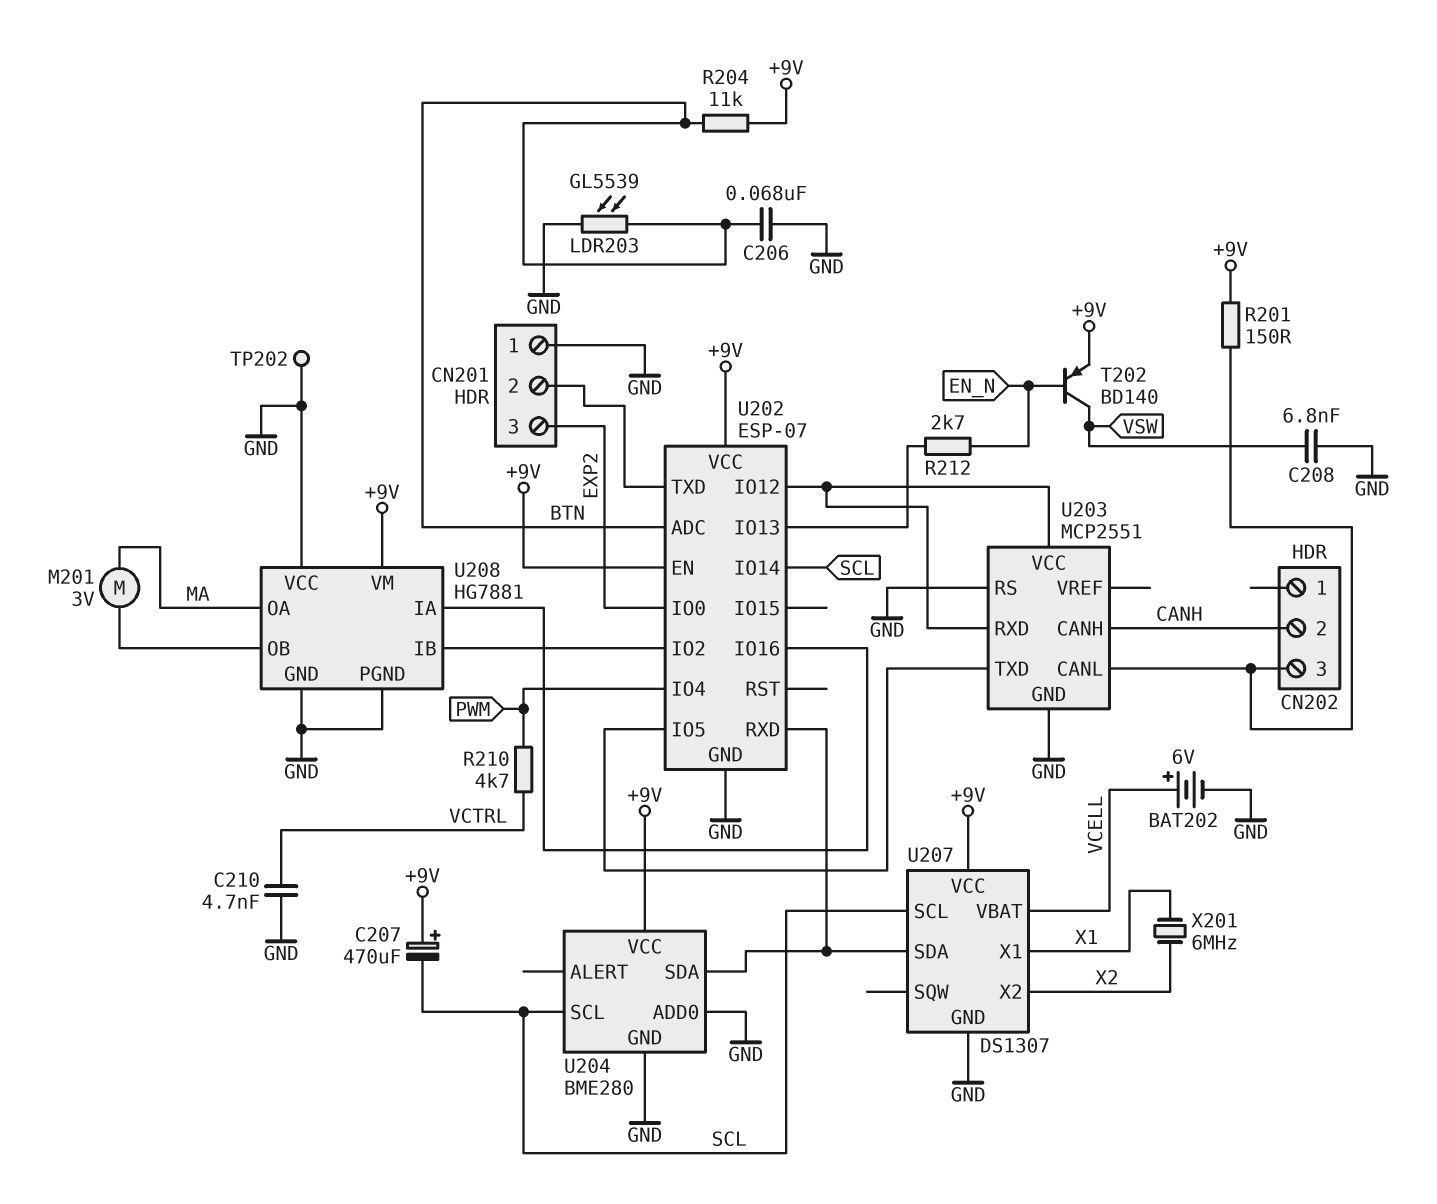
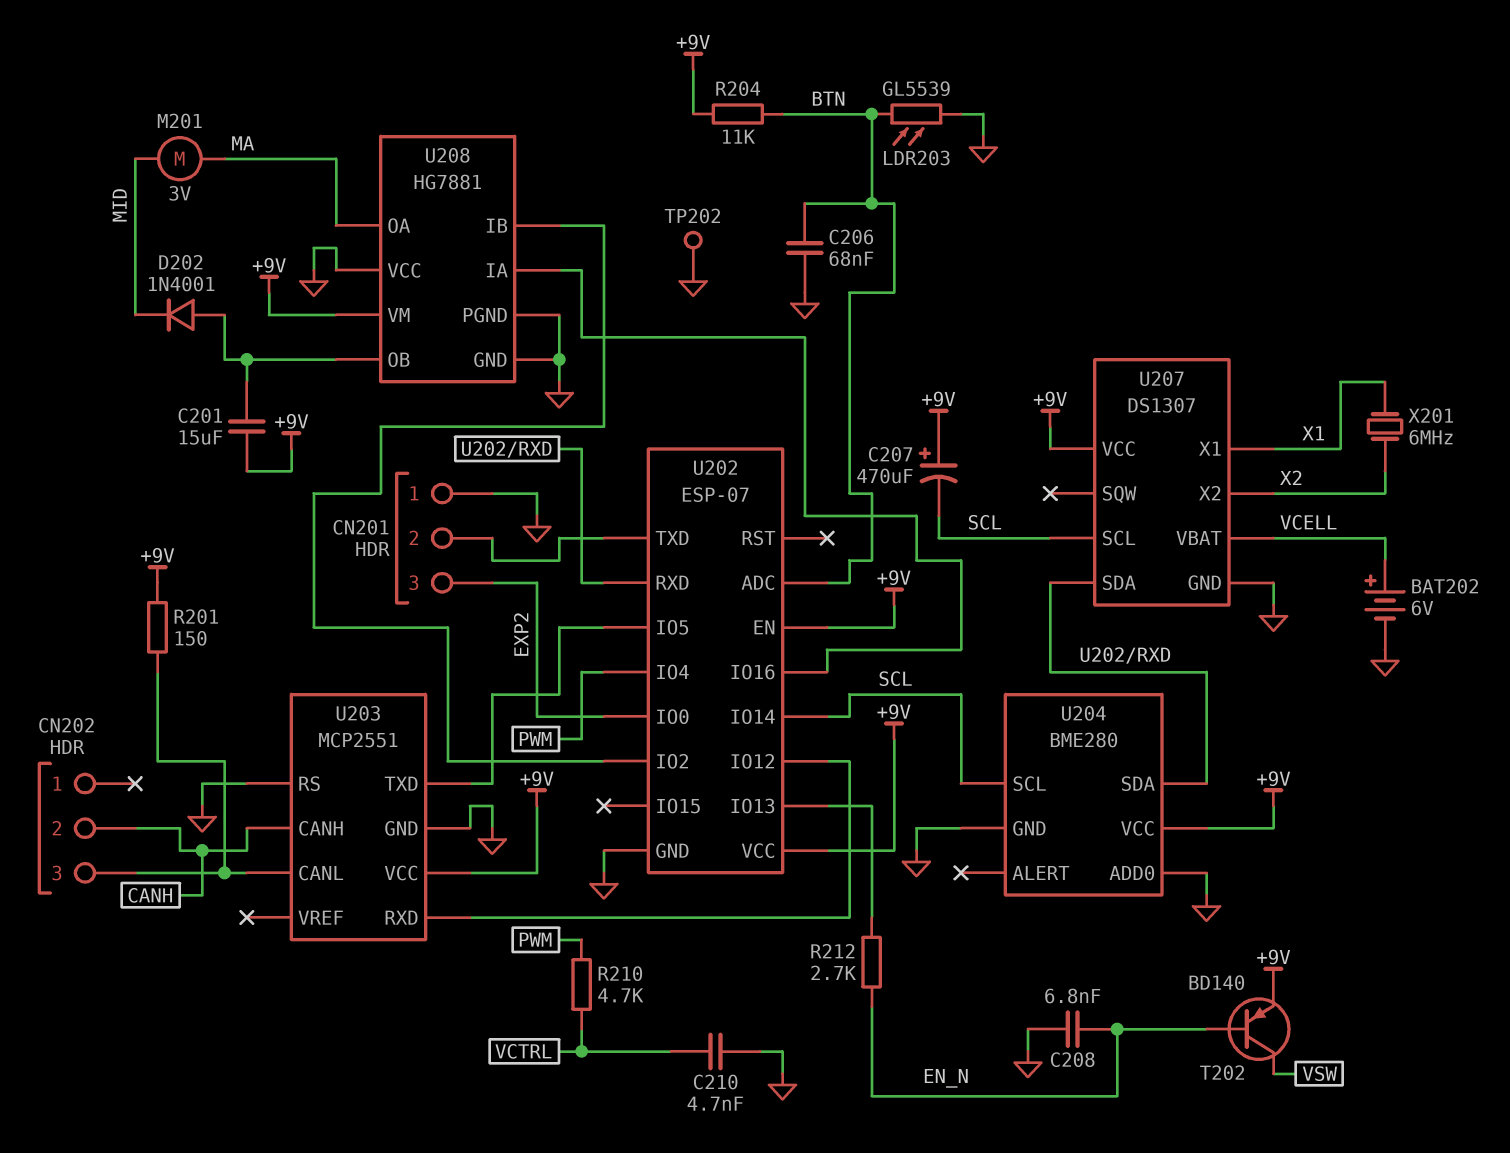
C201: none -> 15uF (+9V, U208/OB)
C208: 6.8nF (GND, VSW) -> 6.8nF (EN_N, GND)
D202: none -> diode 1N4001 (A U208/OB, K MID)
M201: motor 3V (MA, U208/OB) -> motor 3V (MA, MID)
U203 pin VCC: U202/IO12 -> +9V

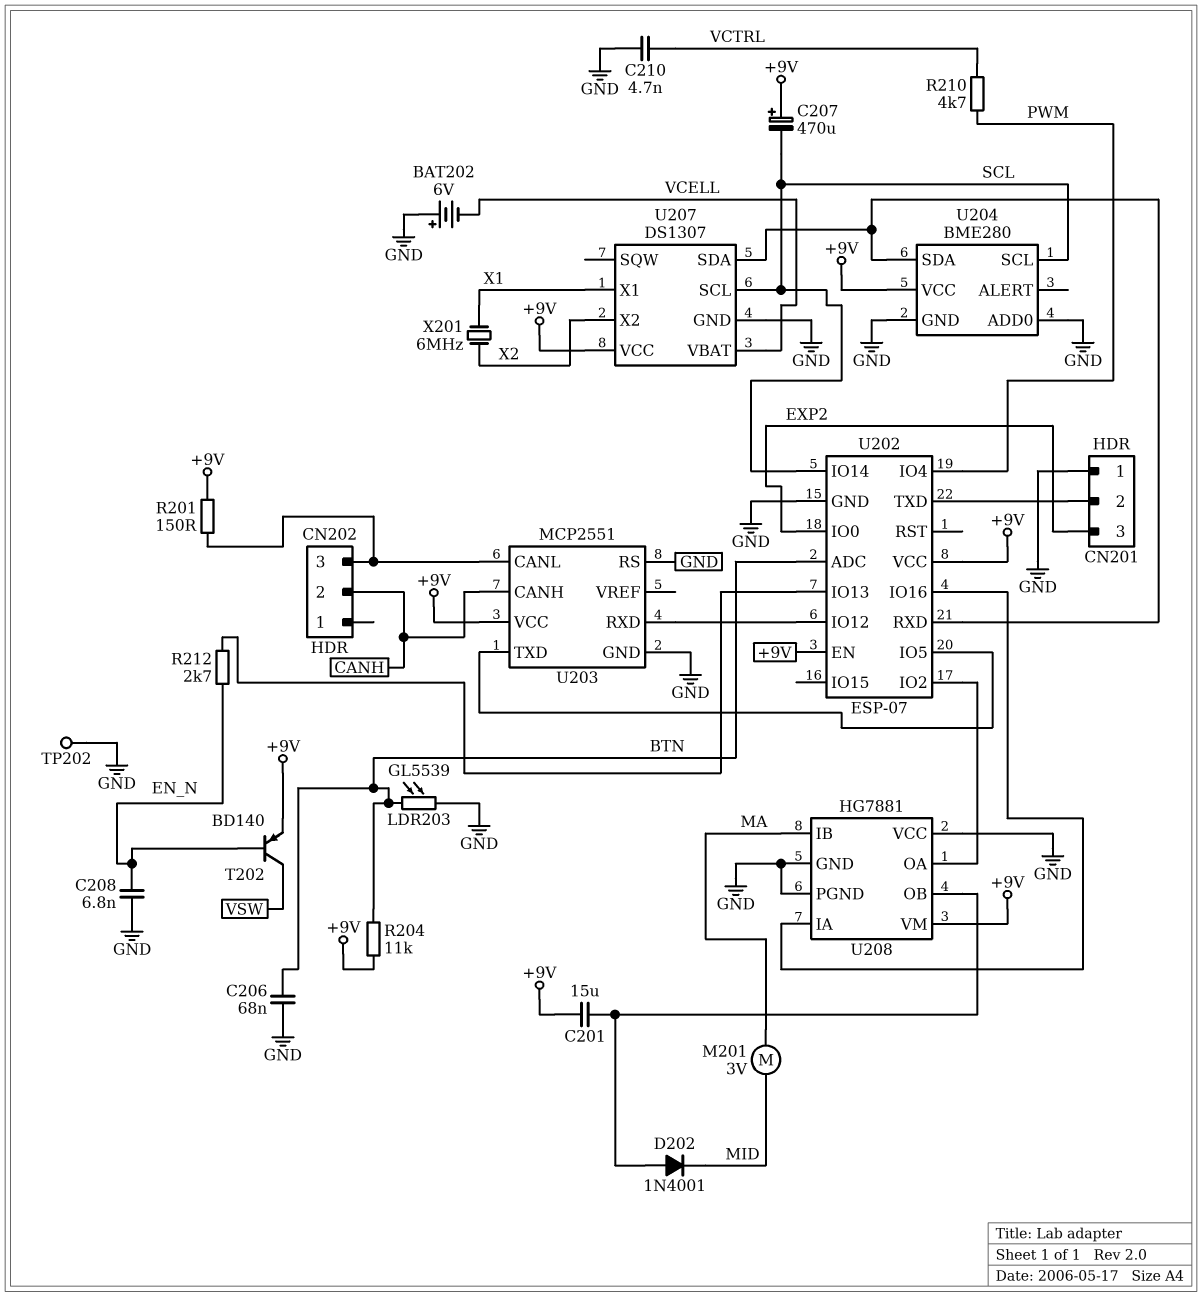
BAT202: 6V (plus VCELL, minus GND) -> 6V (plus GND, minus VCELL)
U208 pin IB: U202/IO2 -> MA
U208 pin OA: MA -> U202/IO2

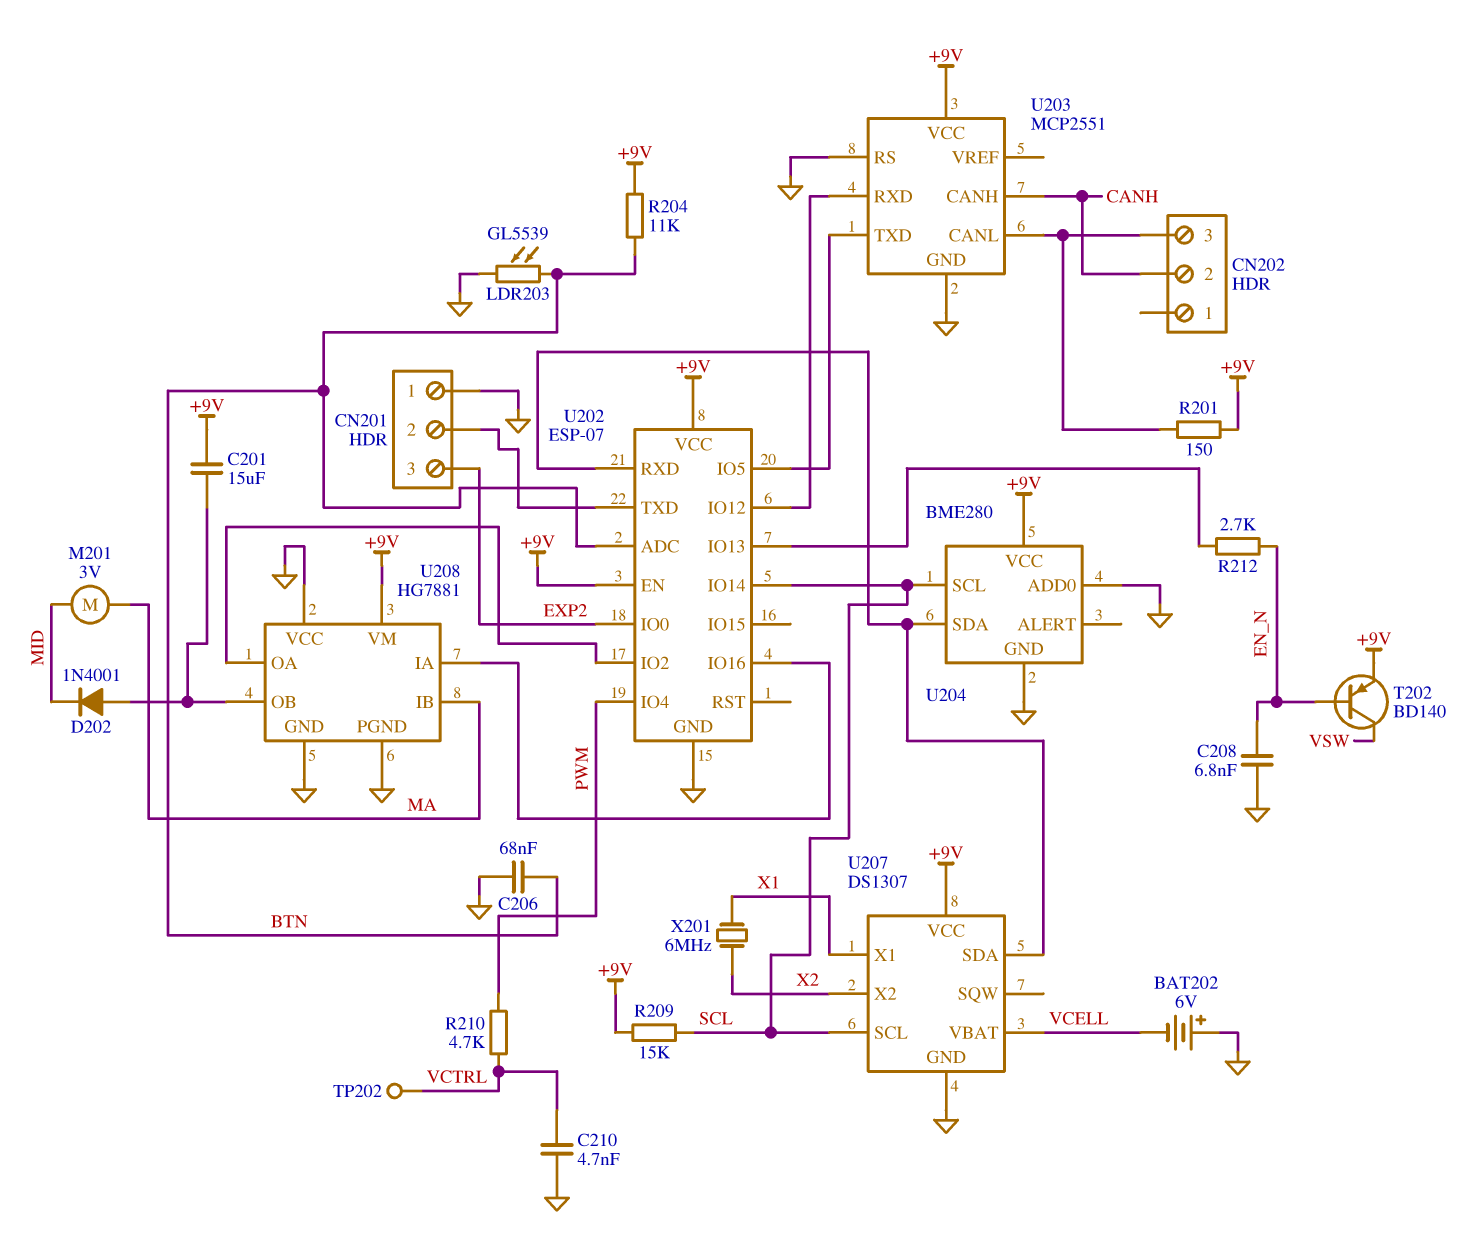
C207: 470uF (plus +9V, minus SCL) -> none
R209: none -> 15k (+9V, SCL)
TP202: test point (GND) -> test point (VCTRL)

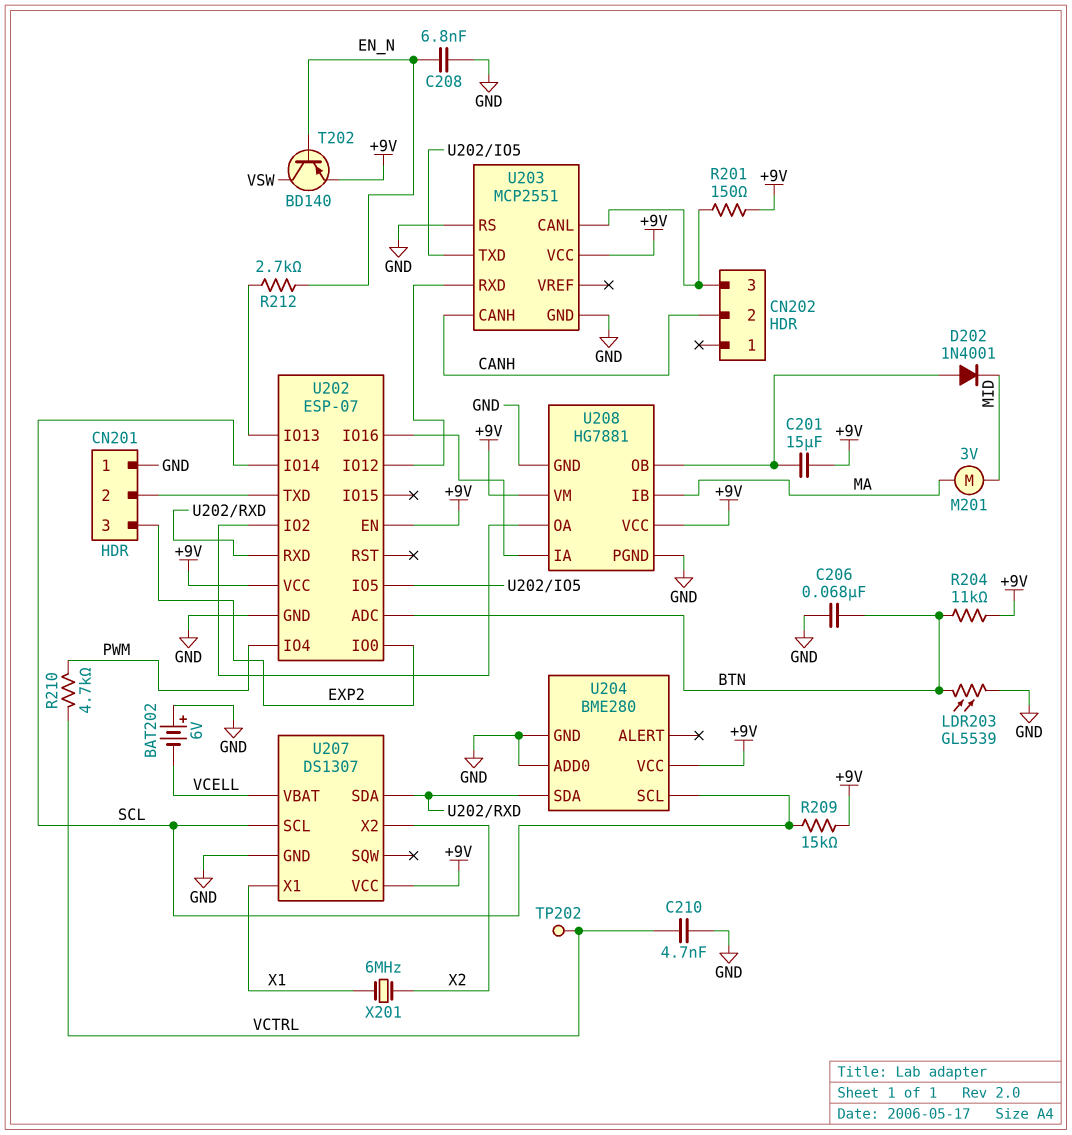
U208 pin VCC: GND -> +9V

